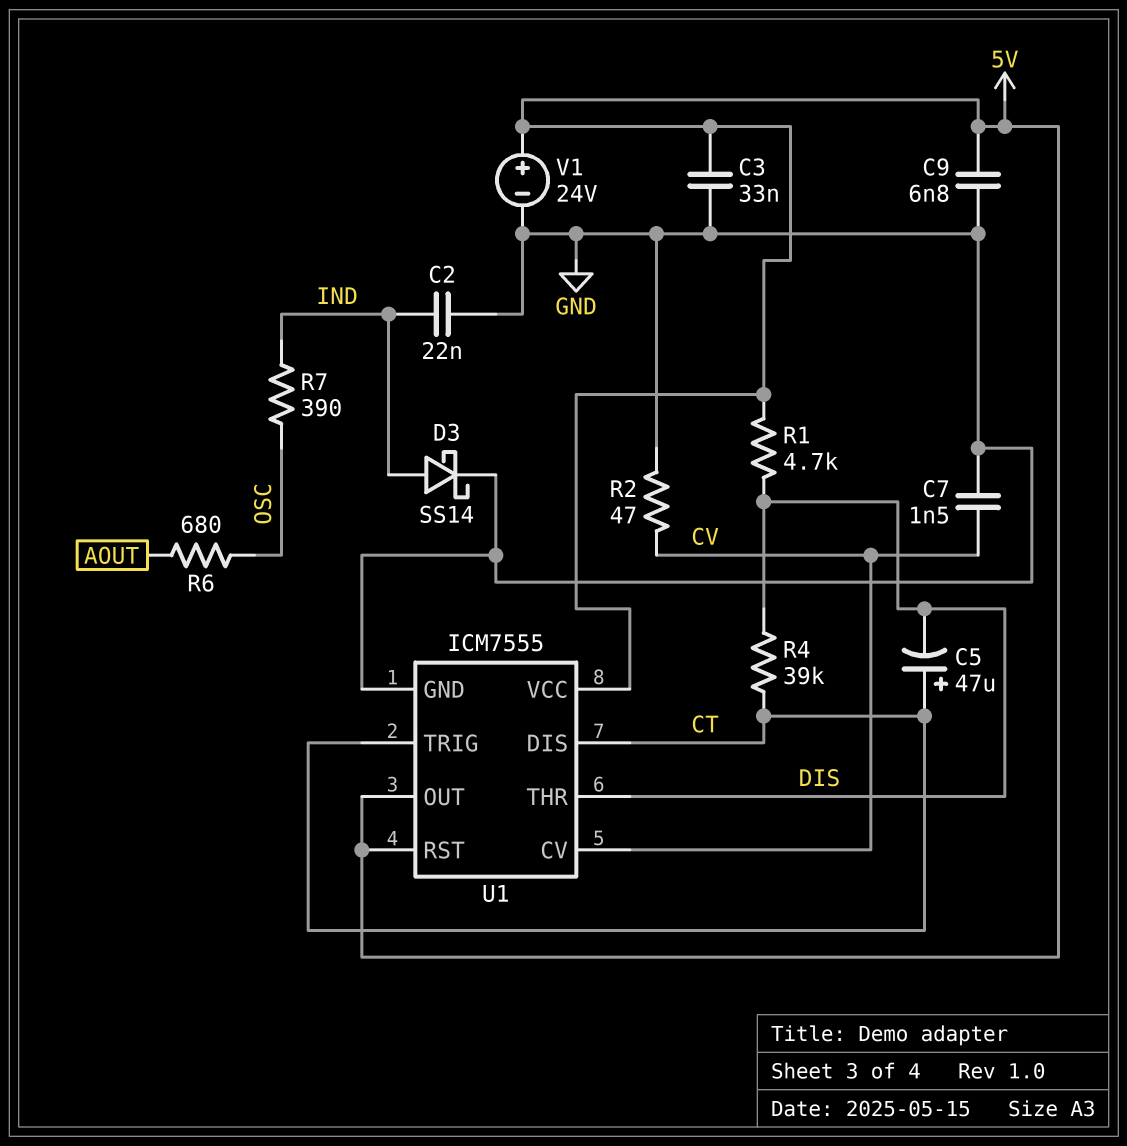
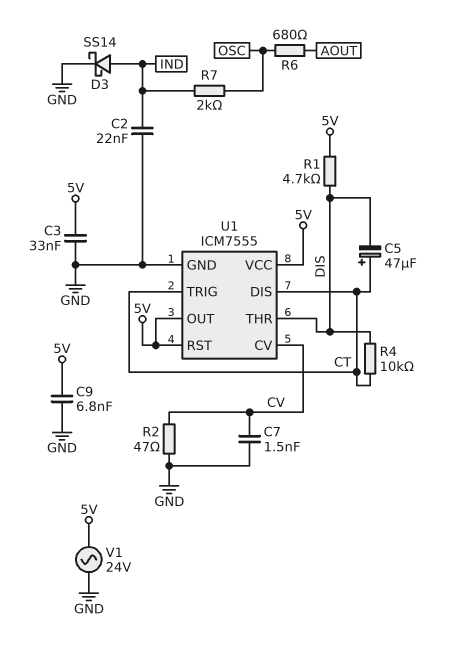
R4: 39k (CT, DIS) -> 10k (CT, DIS)
R7: 390 (IND, OSC) -> 2k (IND, OSC)
V1: 24V (plus 5V, minus GND) -> AC 24V (5V, GND)

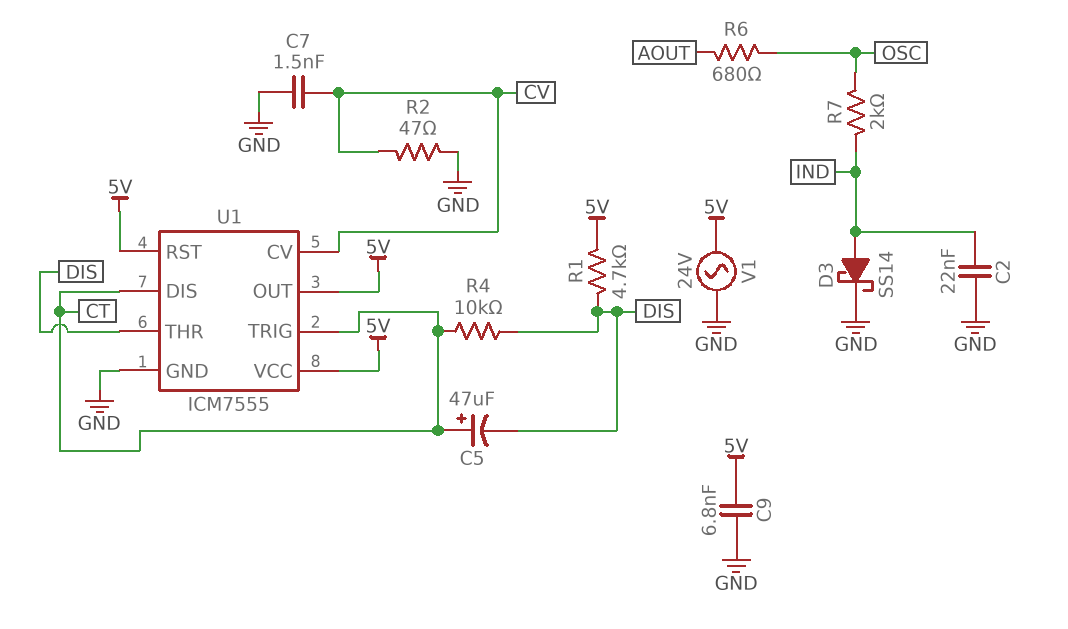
C3: 33nF (5V, GND) -> none

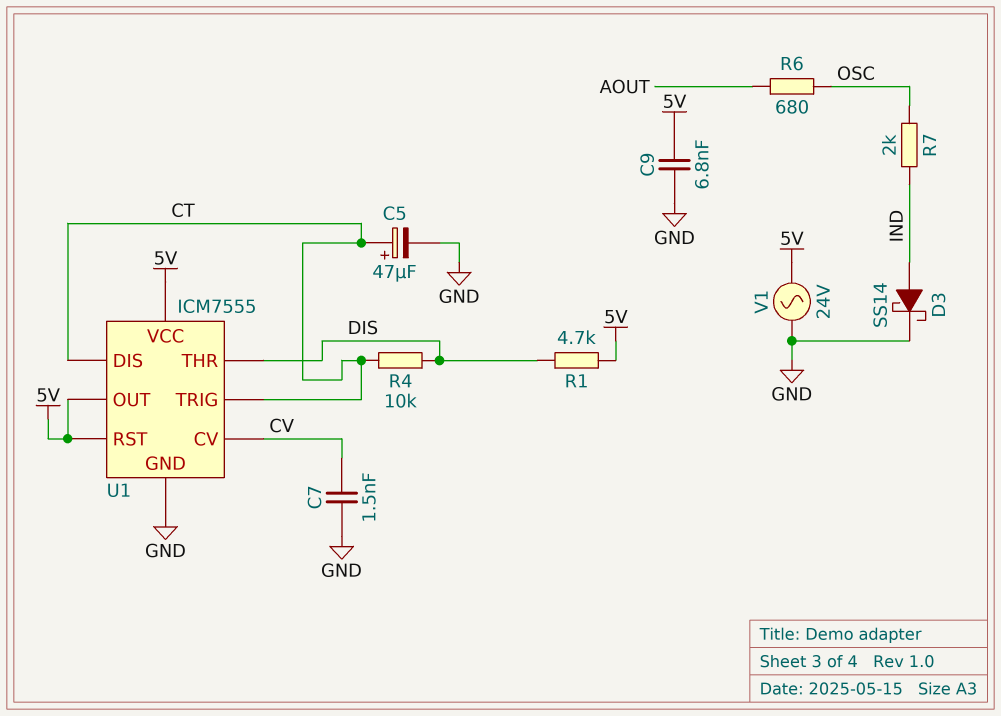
C2: 22nF (GND, IND) -> none
C5: 47uF (plus CT, minus DIS) -> 47uF (plus CT, minus GND)
R2: 47 (CV, GND) -> none

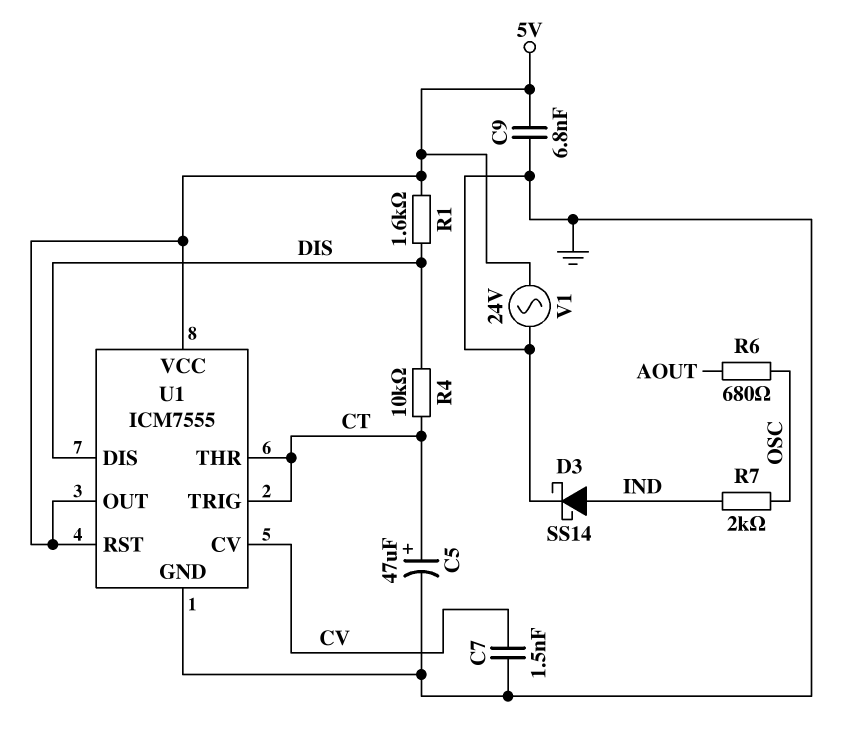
R1: 4.7k (5V, DIS) -> 1.6k (5V, DIS)
U1 pin DIS: CT -> DIS
U1 pin THR: DIS -> CT

